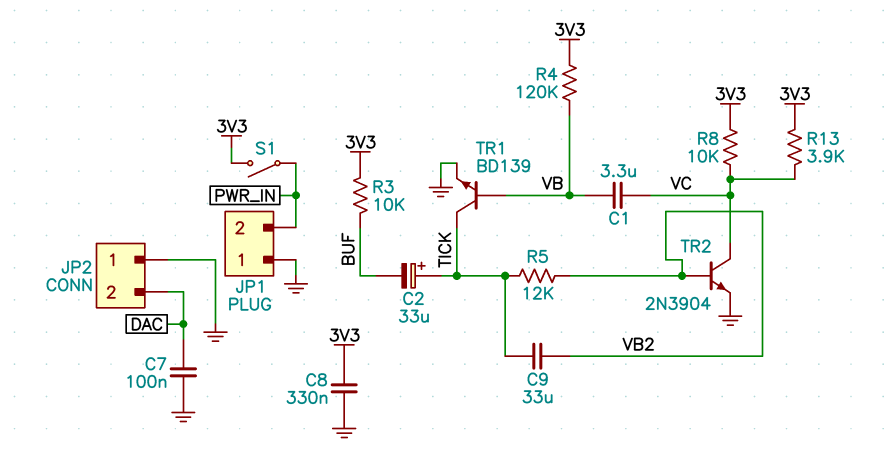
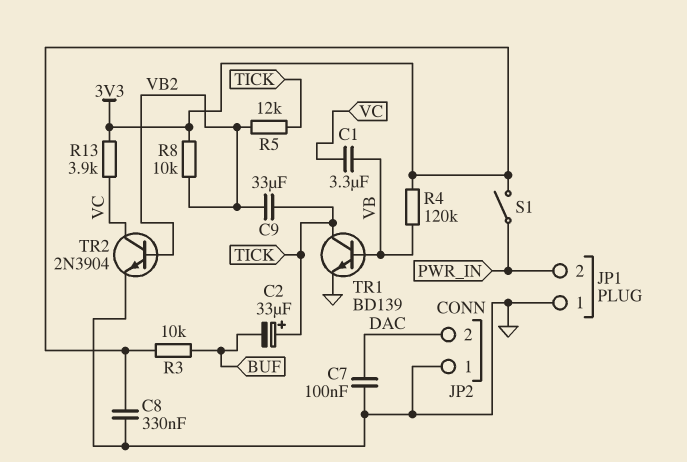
R8: 10k (3V3, VC) -> 10k (3V3, VB2)

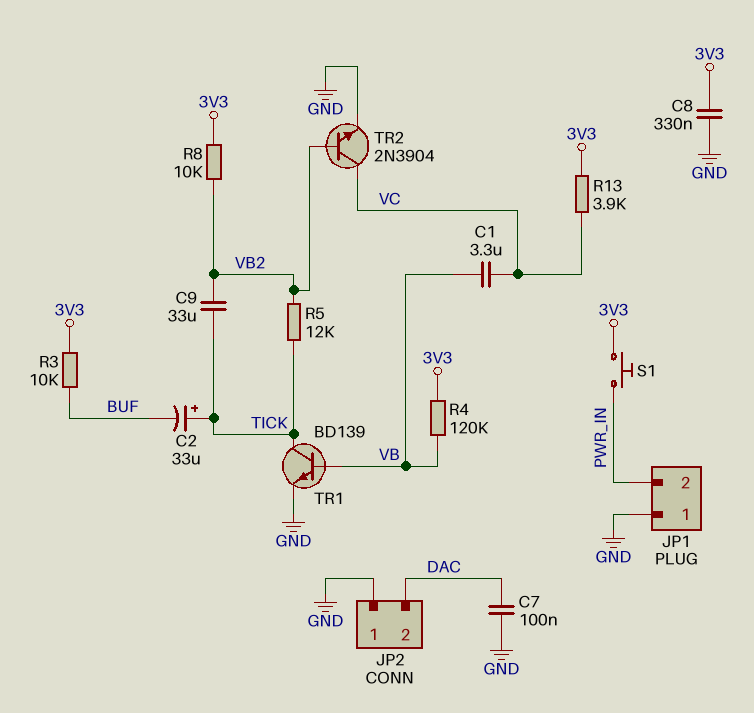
S1: switch (3V3, PWR_IN) -> button (3V3, PWR_IN)

